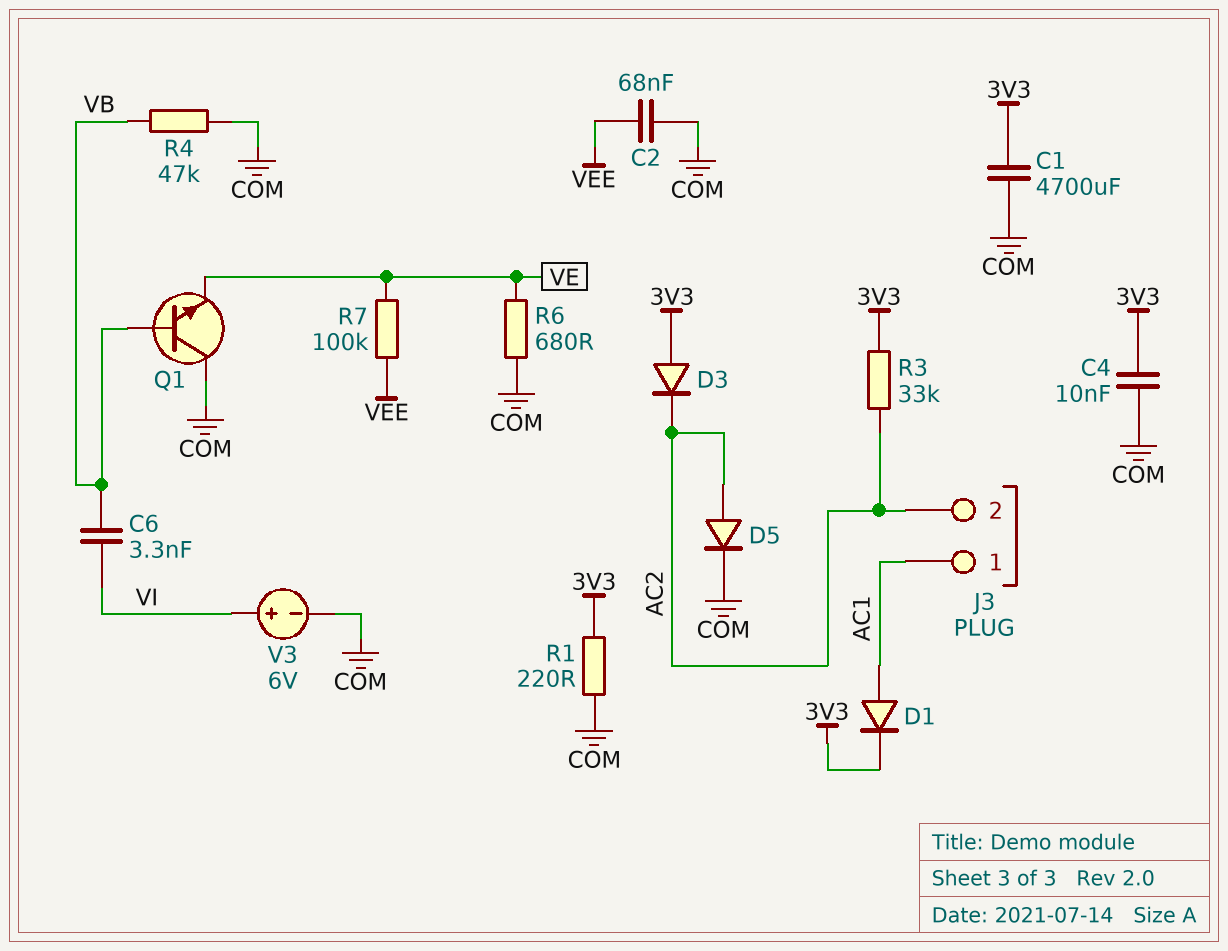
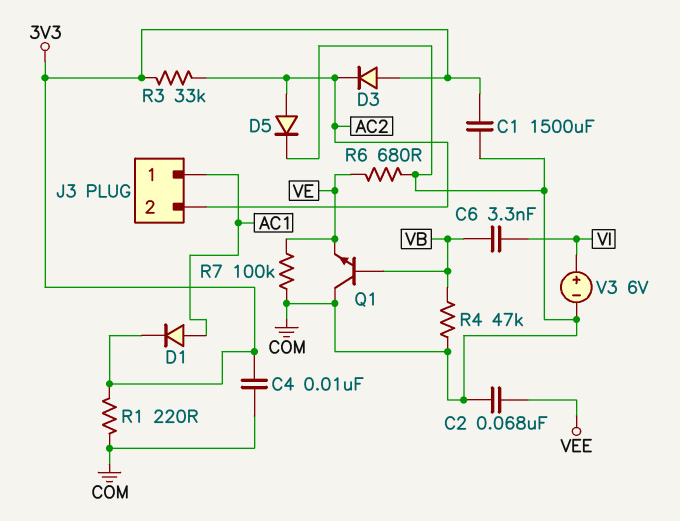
C1: 4700uF (3V3, COM) -> 1500uF (3V3, COM)
R7: 100k (VE, VEE) -> 100k (COM, VE)

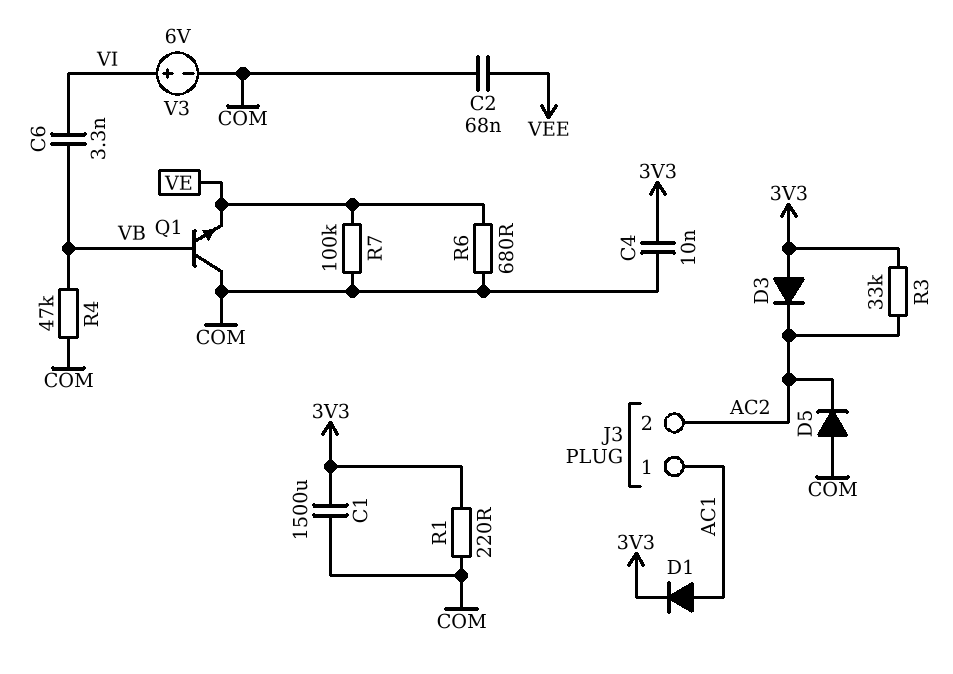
D5: diode (A AC2, K COM) -> diode (A COM, K AC2)

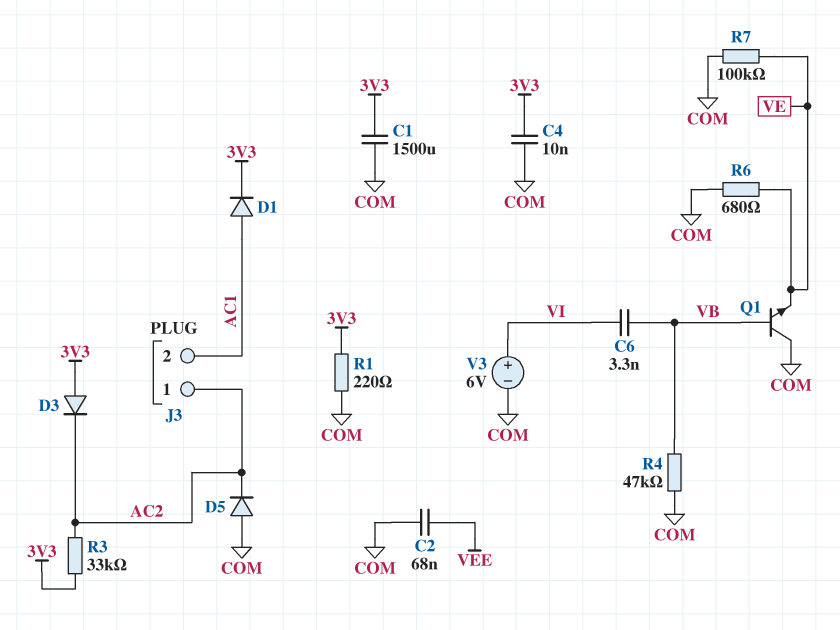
J3 pin 1: AC1 -> AC2
J3 pin 2: AC2 -> AC1

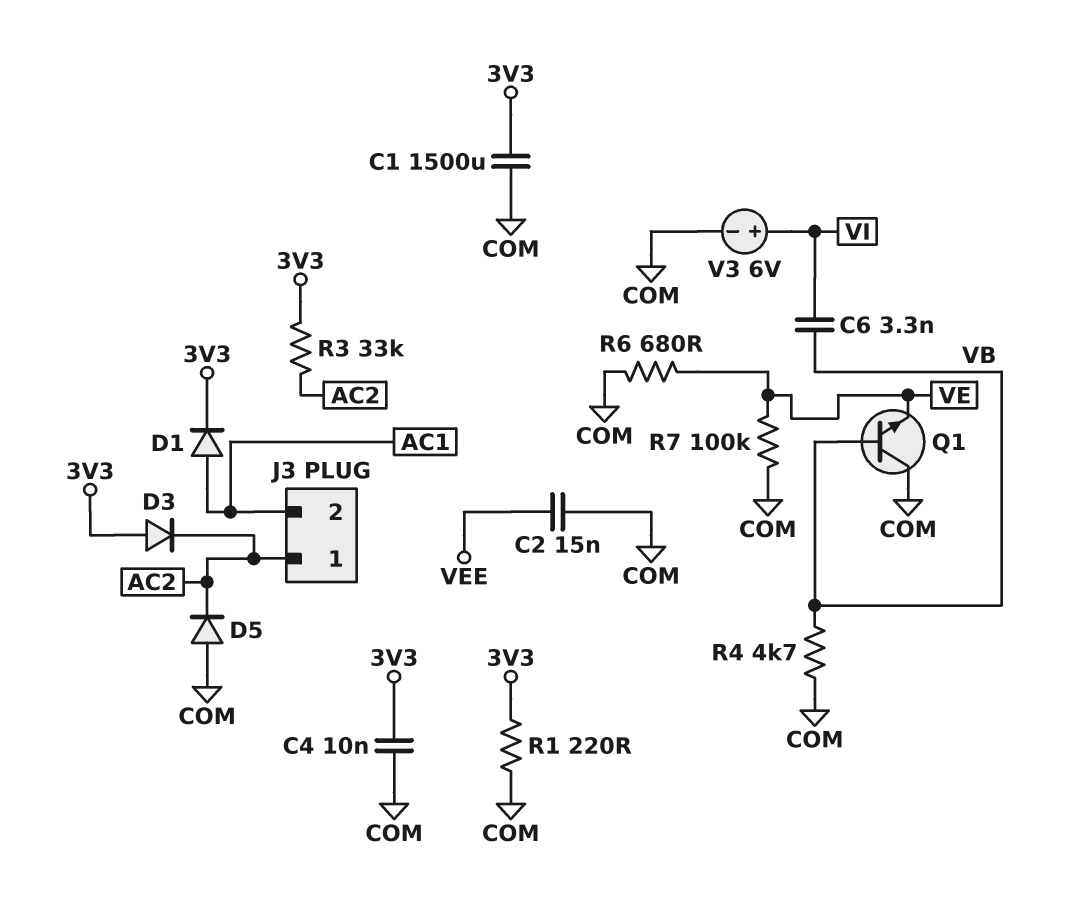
C2: 68nF (COM, VEE) -> 15nF (COM, VEE)
R4: 47k (COM, VB) -> 4.7k (COM, VB)

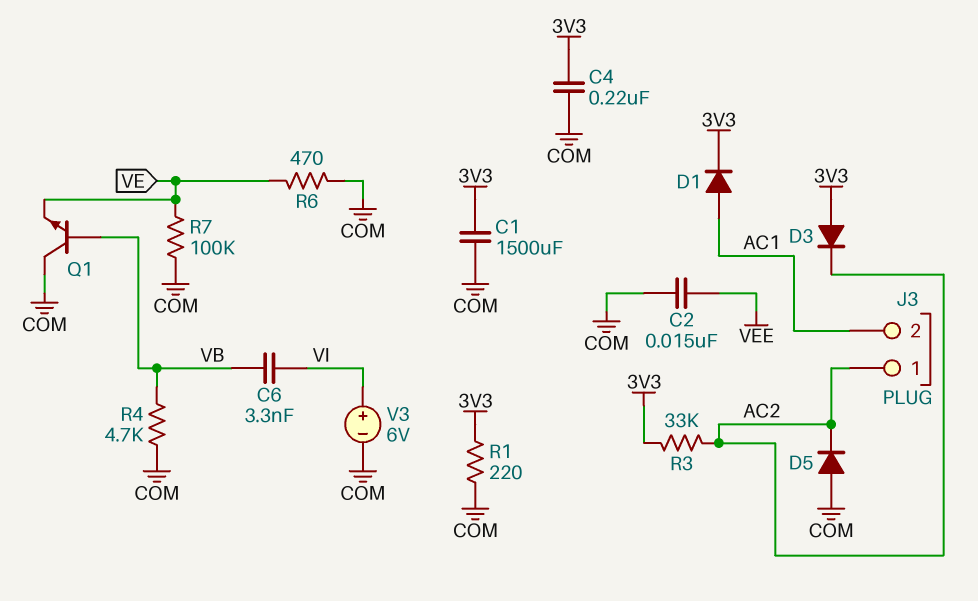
C4: 10nF (3V3, COM) -> 220nF (3V3, COM)
R6: 680 (COM, VE) -> 470 (COM, VE)

